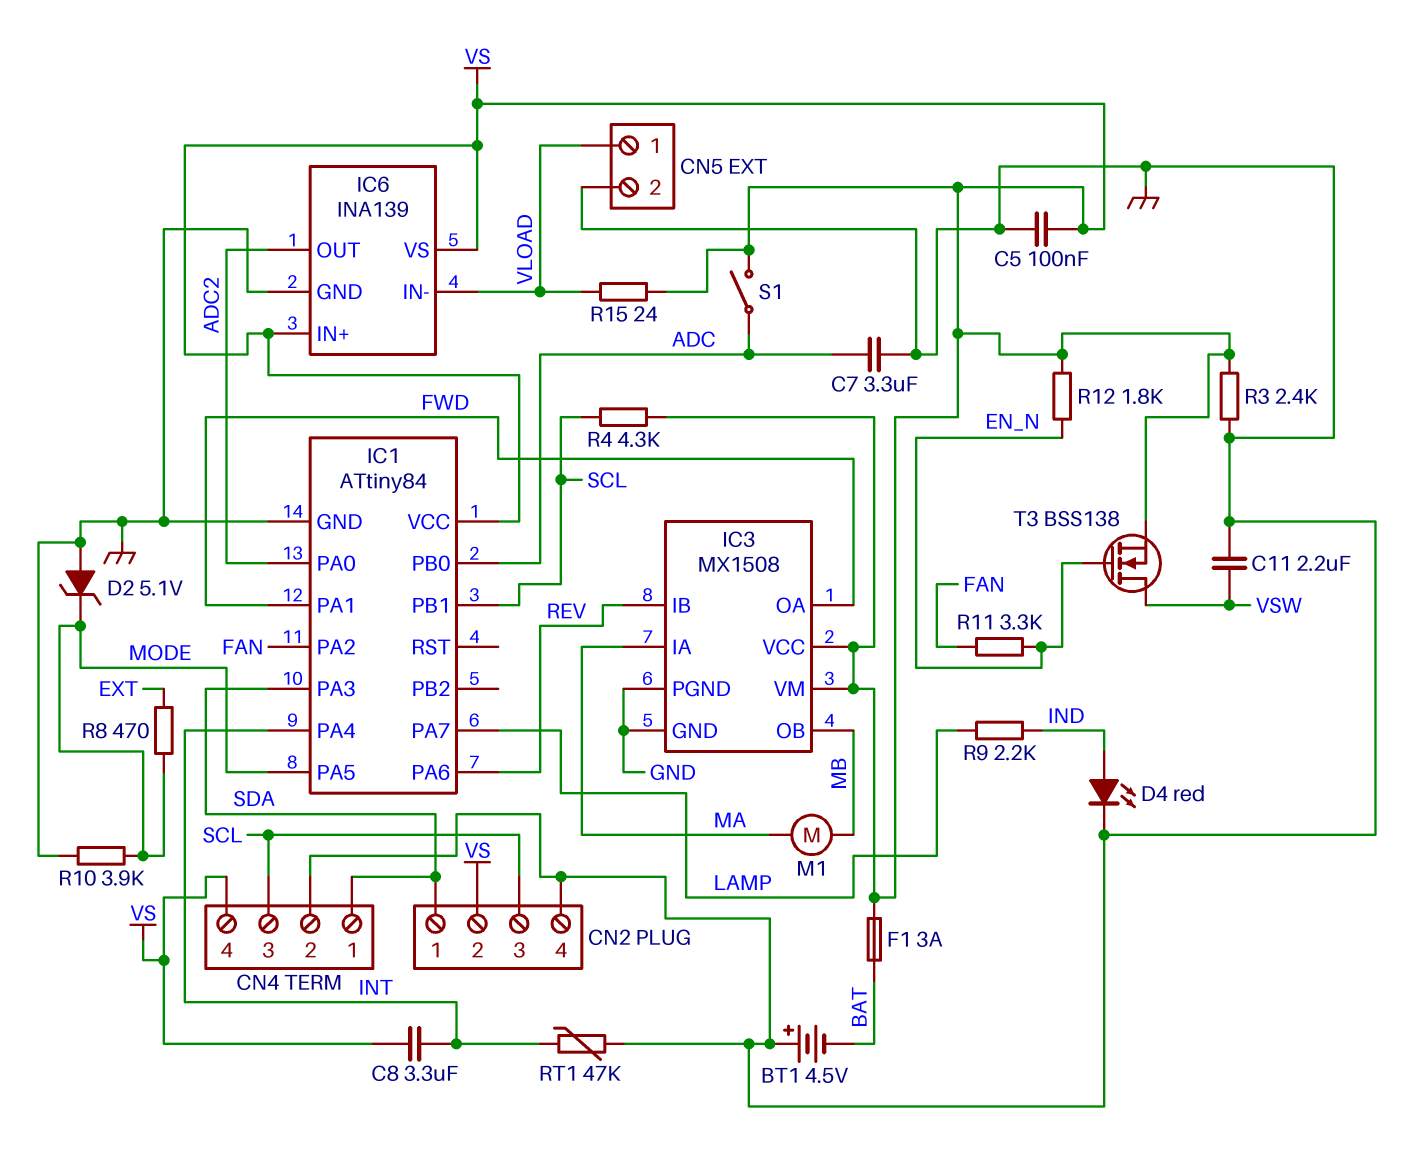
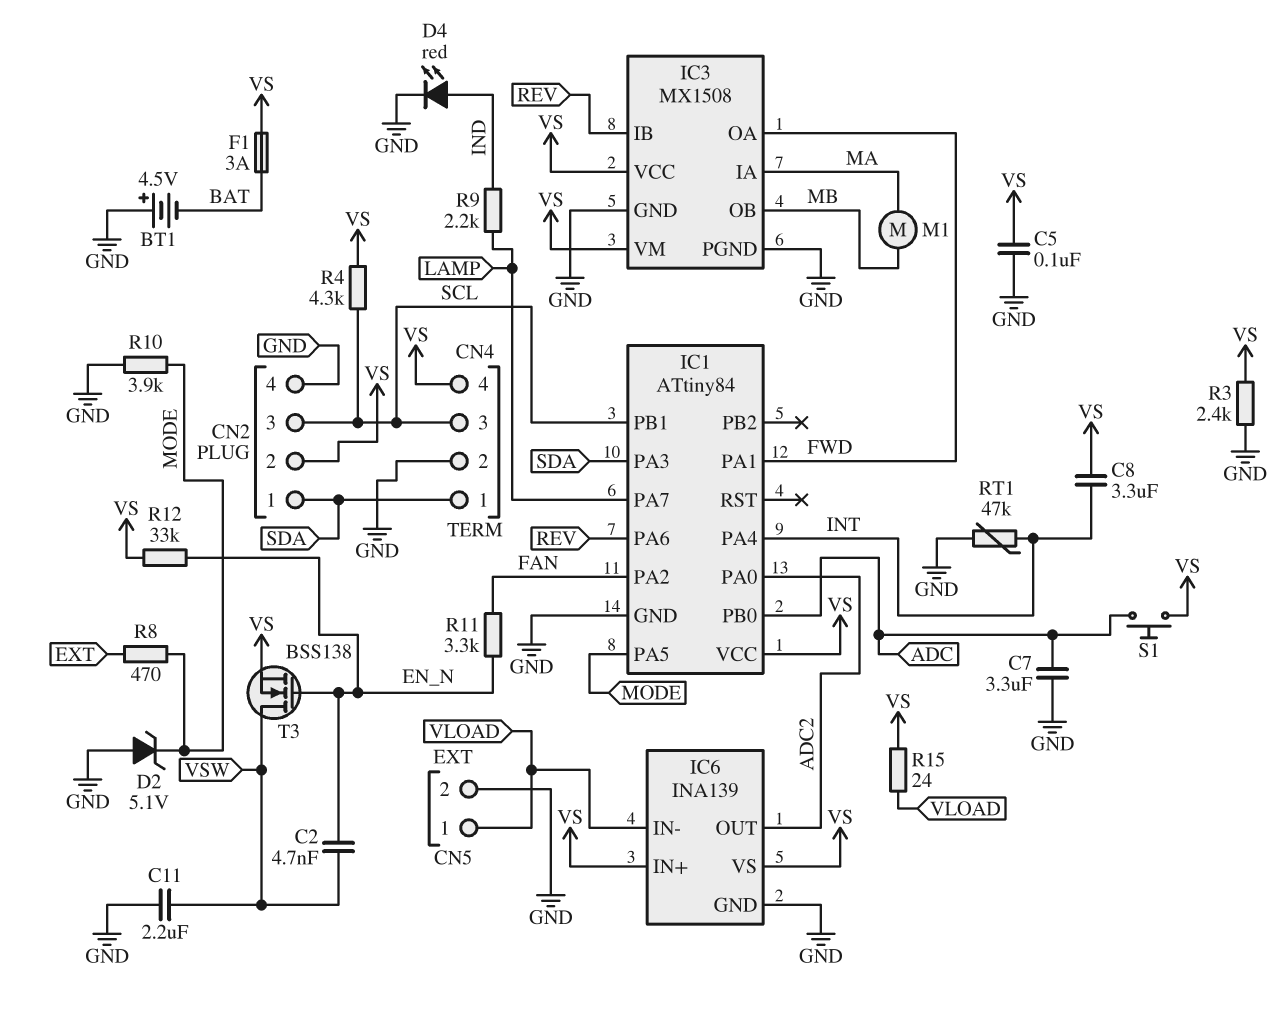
C2: none -> 4.7nF (EN_N, VSW)
R12: 1.8k (EN_N, VS) -> 33k (EN_N, VS)
S1: switch (ADC, VS) -> button (ADC, VS)

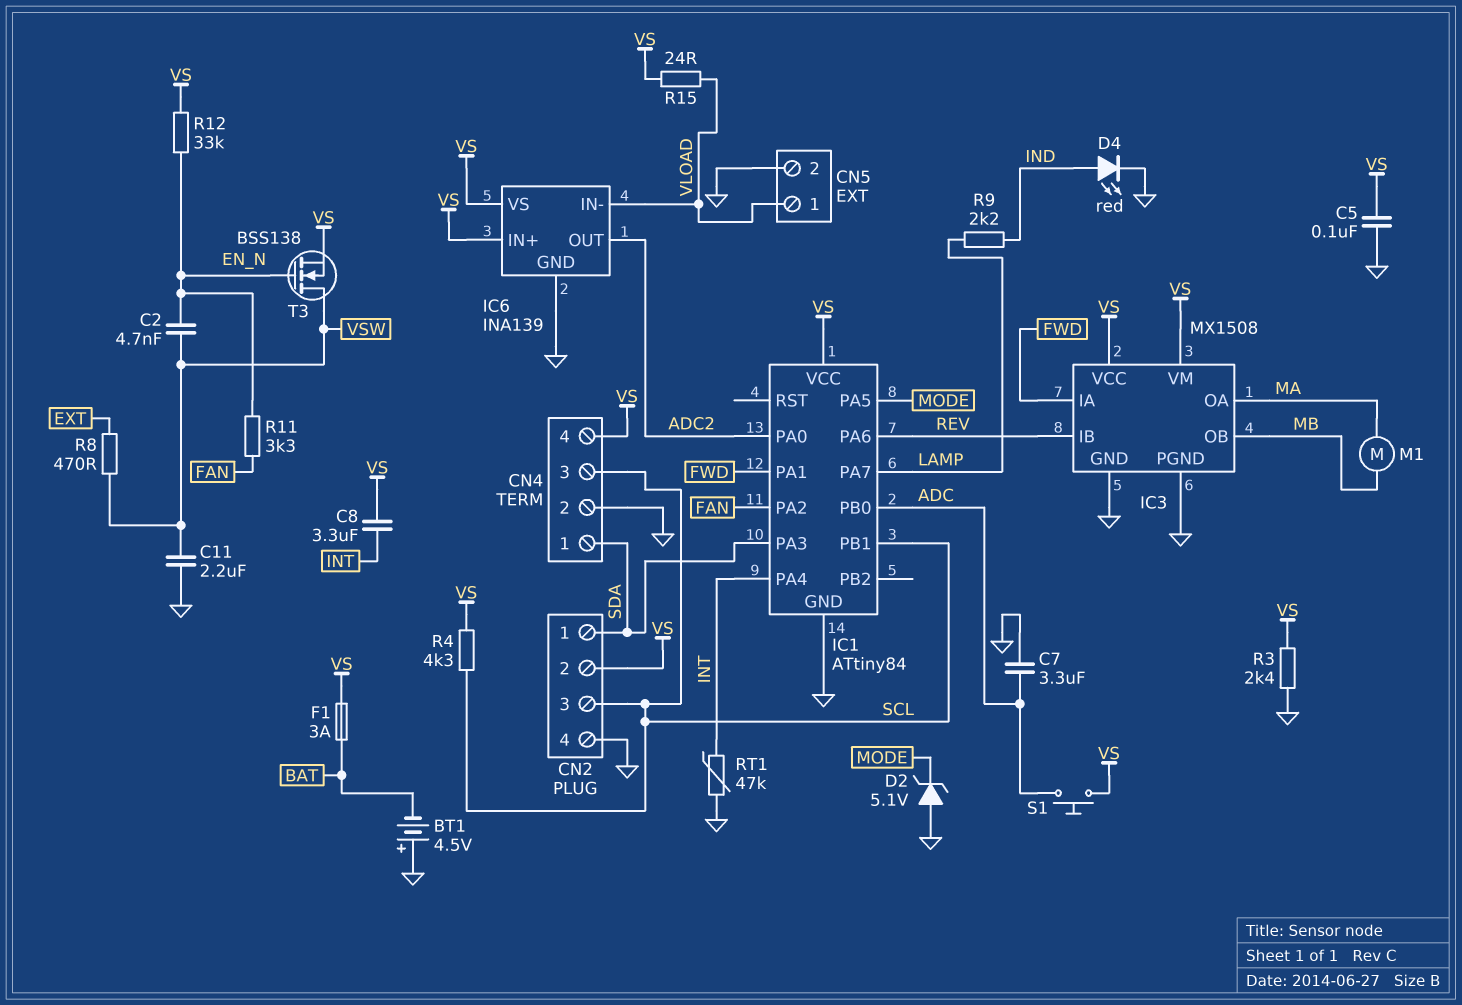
IC3 pin IA: MA -> FWD
IC3 pin OA: FWD -> MA
R8: 470 (EXT, MODE) -> 470 (EXT, VSW)
R10: 3.9k (GND, MODE) -> none

